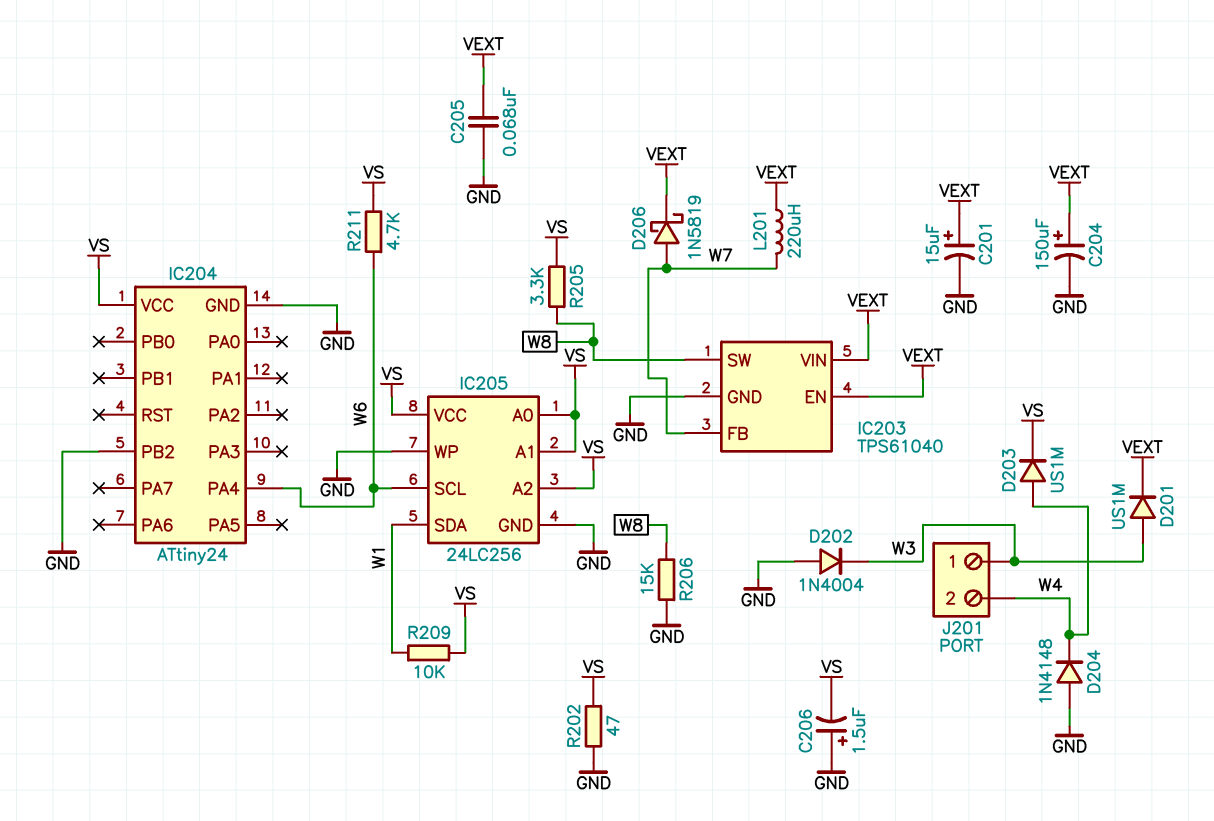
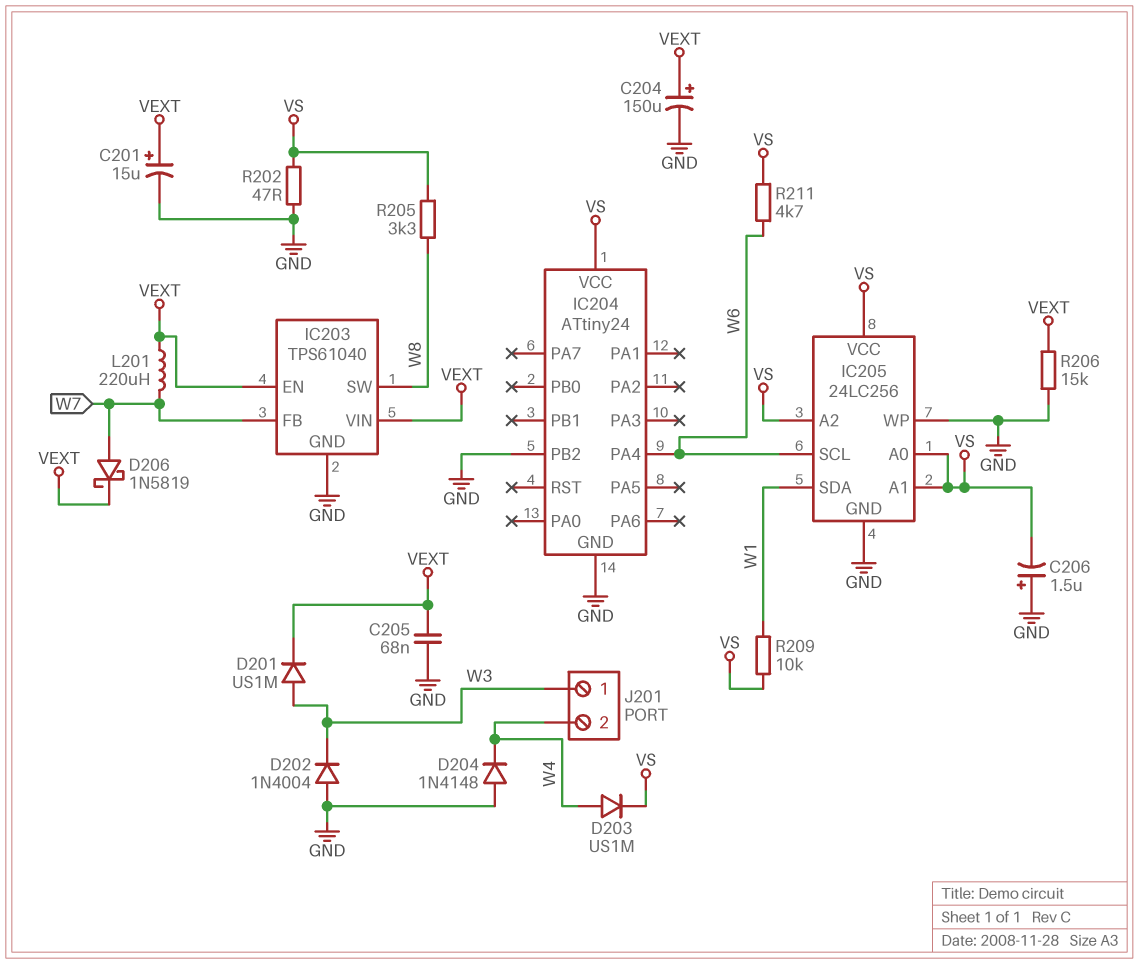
R206: 15k (GND, W8) -> 15k (GND, VEXT)

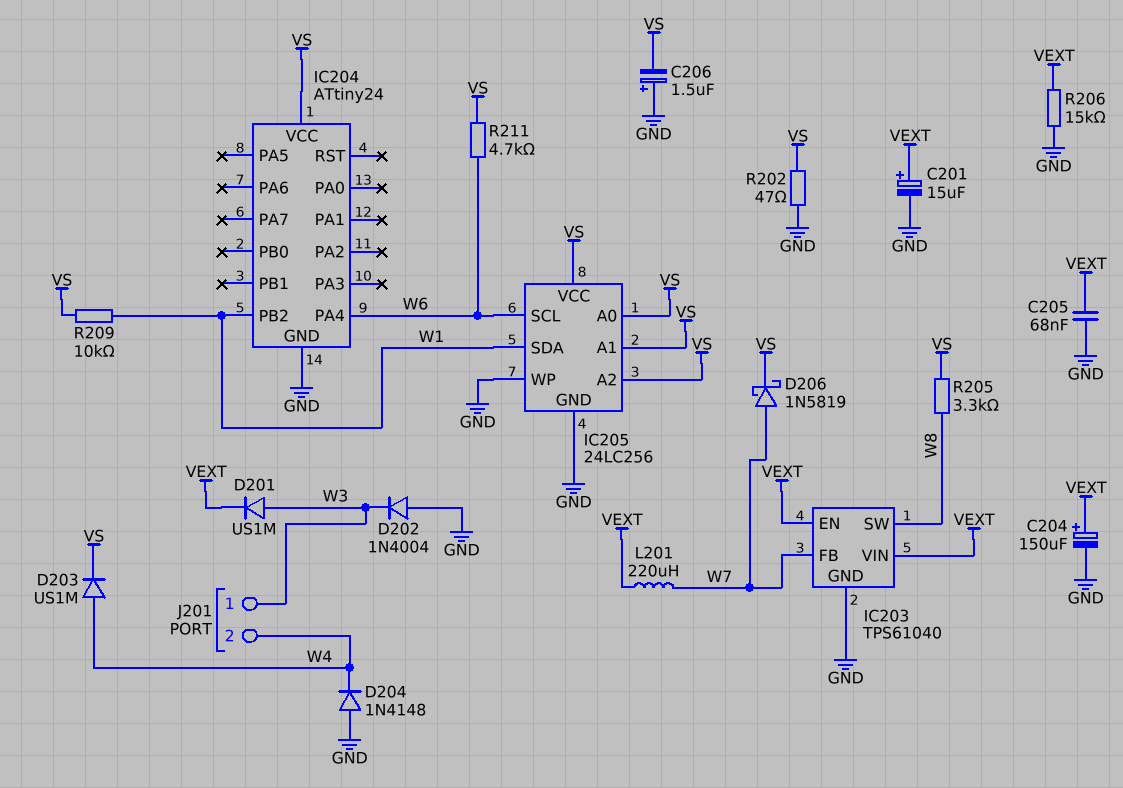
D206: schottky 1N5819 (A W7, K VEXT) -> schottky 1N5819 (A W7, K VS)
IC204 pin PB2: GND -> W1

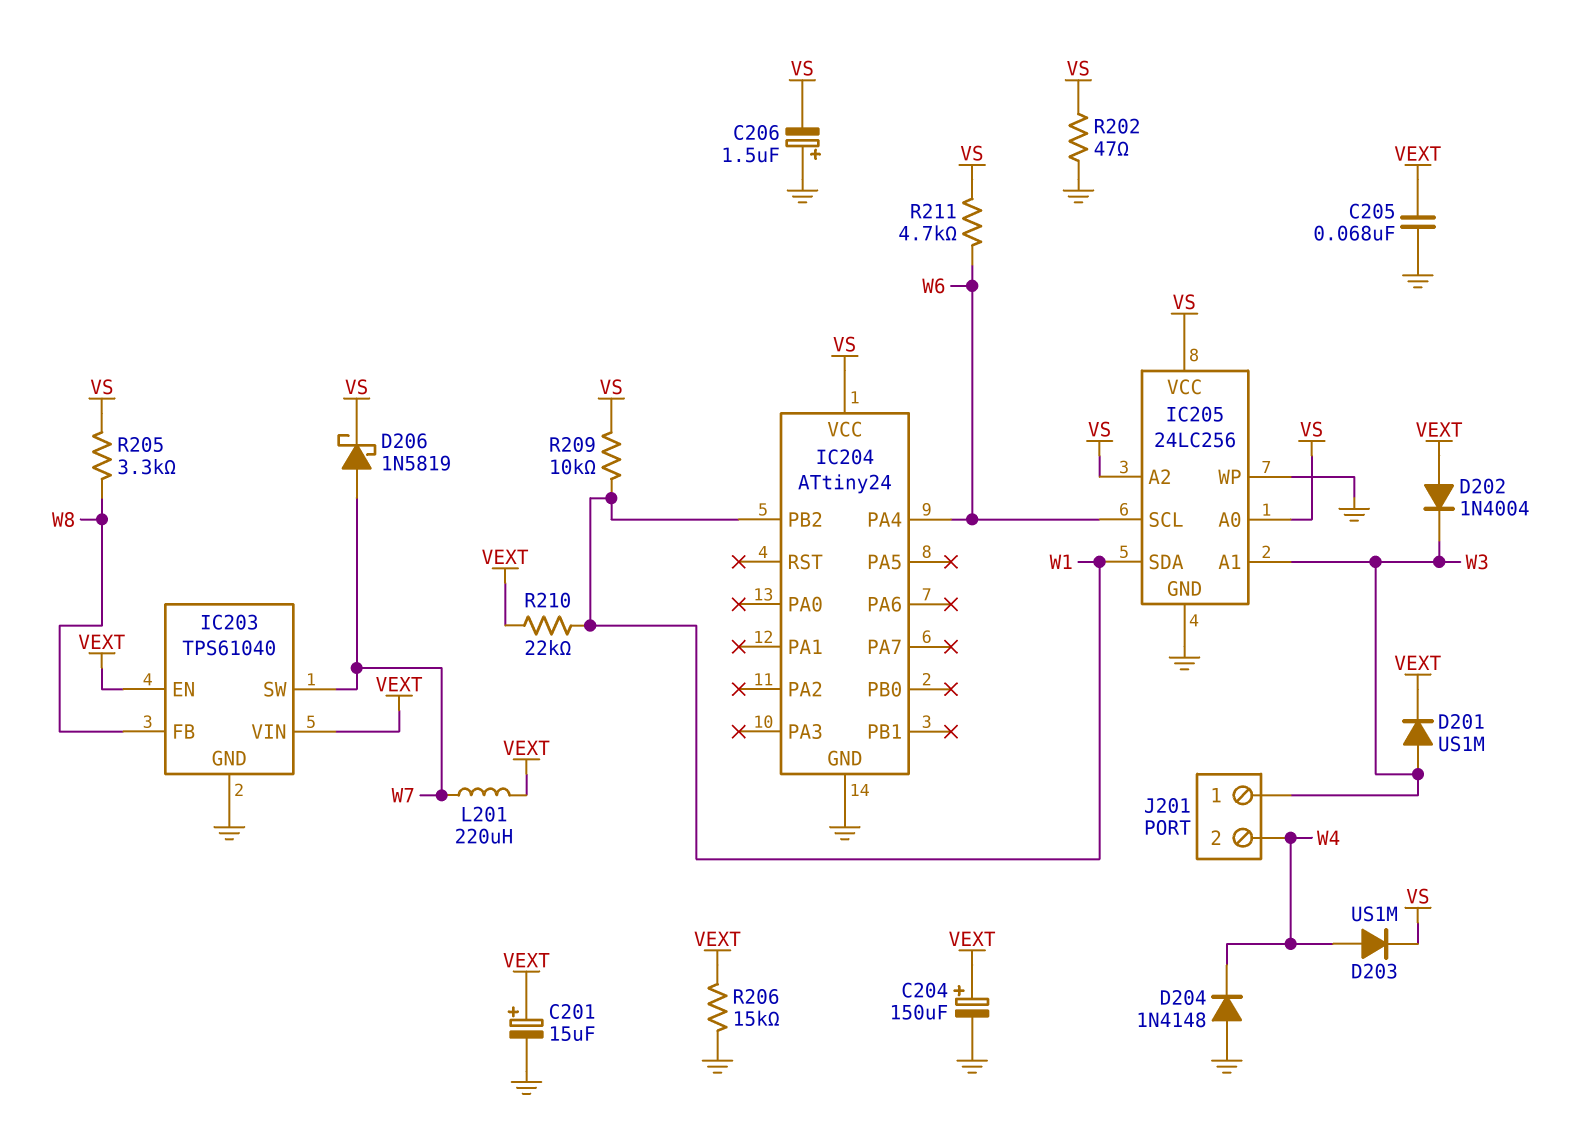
D202: diode 1N4004 (A GND, K W3) -> diode 1N4004 (A VEXT, K W3)
IC203 pin FB: W7 -> W8
IC203 pin SW: W8 -> W7
IC205 pin A1: VS -> W3
R210: none -> 22k (VEXT, W1)

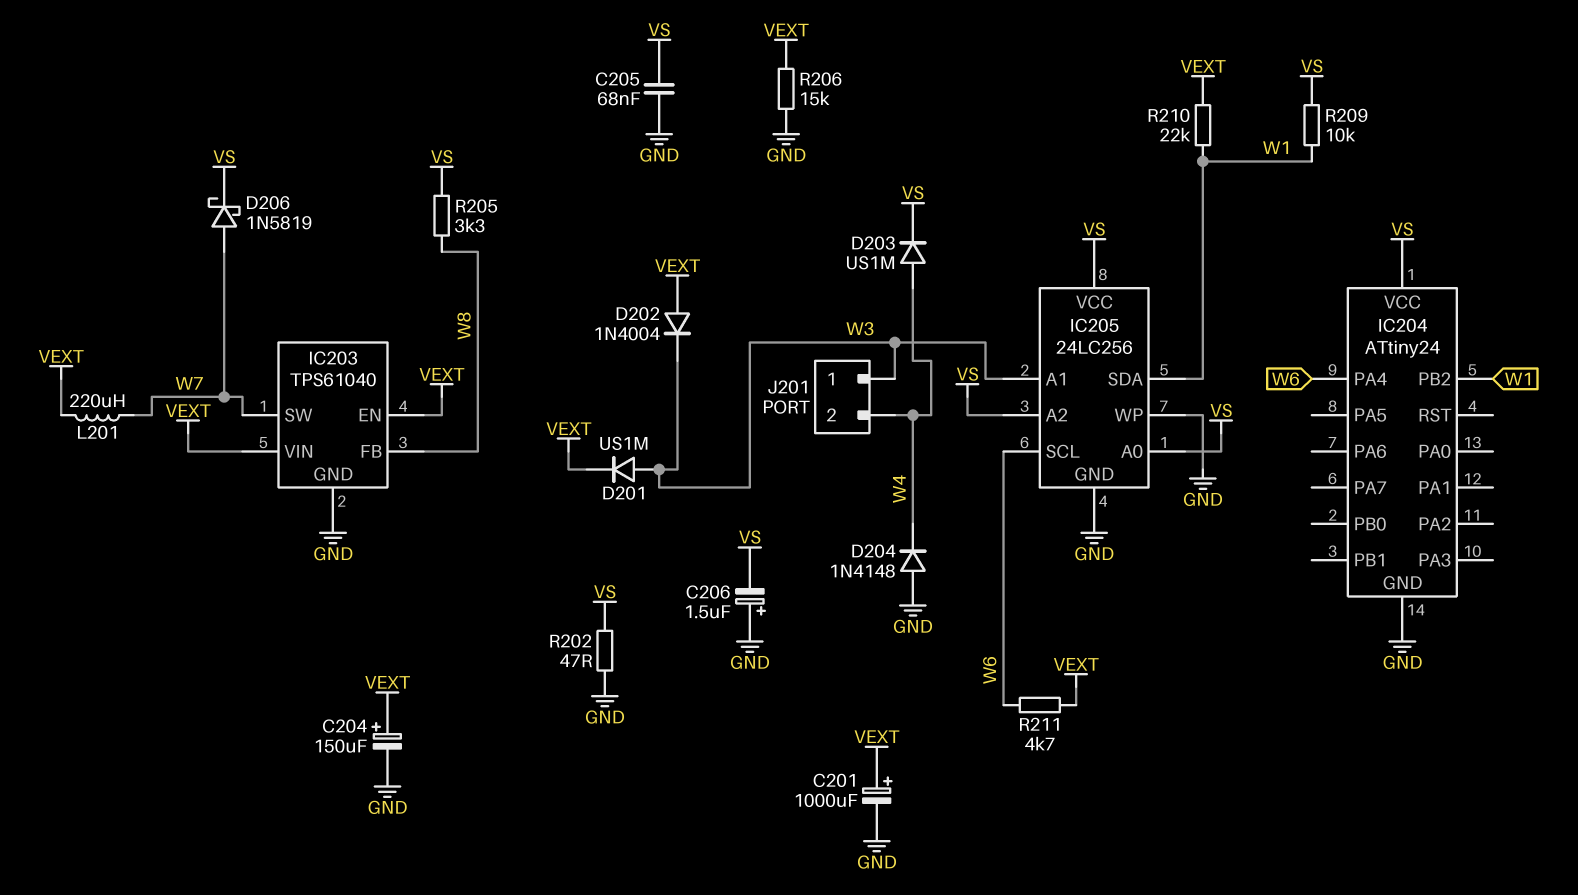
C201: 15uF (plus VEXT, minus GND) -> 1000uF (plus VEXT, minus GND)
C205: 68nF (GND, VEXT) -> 68nF (GND, VS)
R211: 4.7k (VS, W6) -> 4.7k (VEXT, W6)

